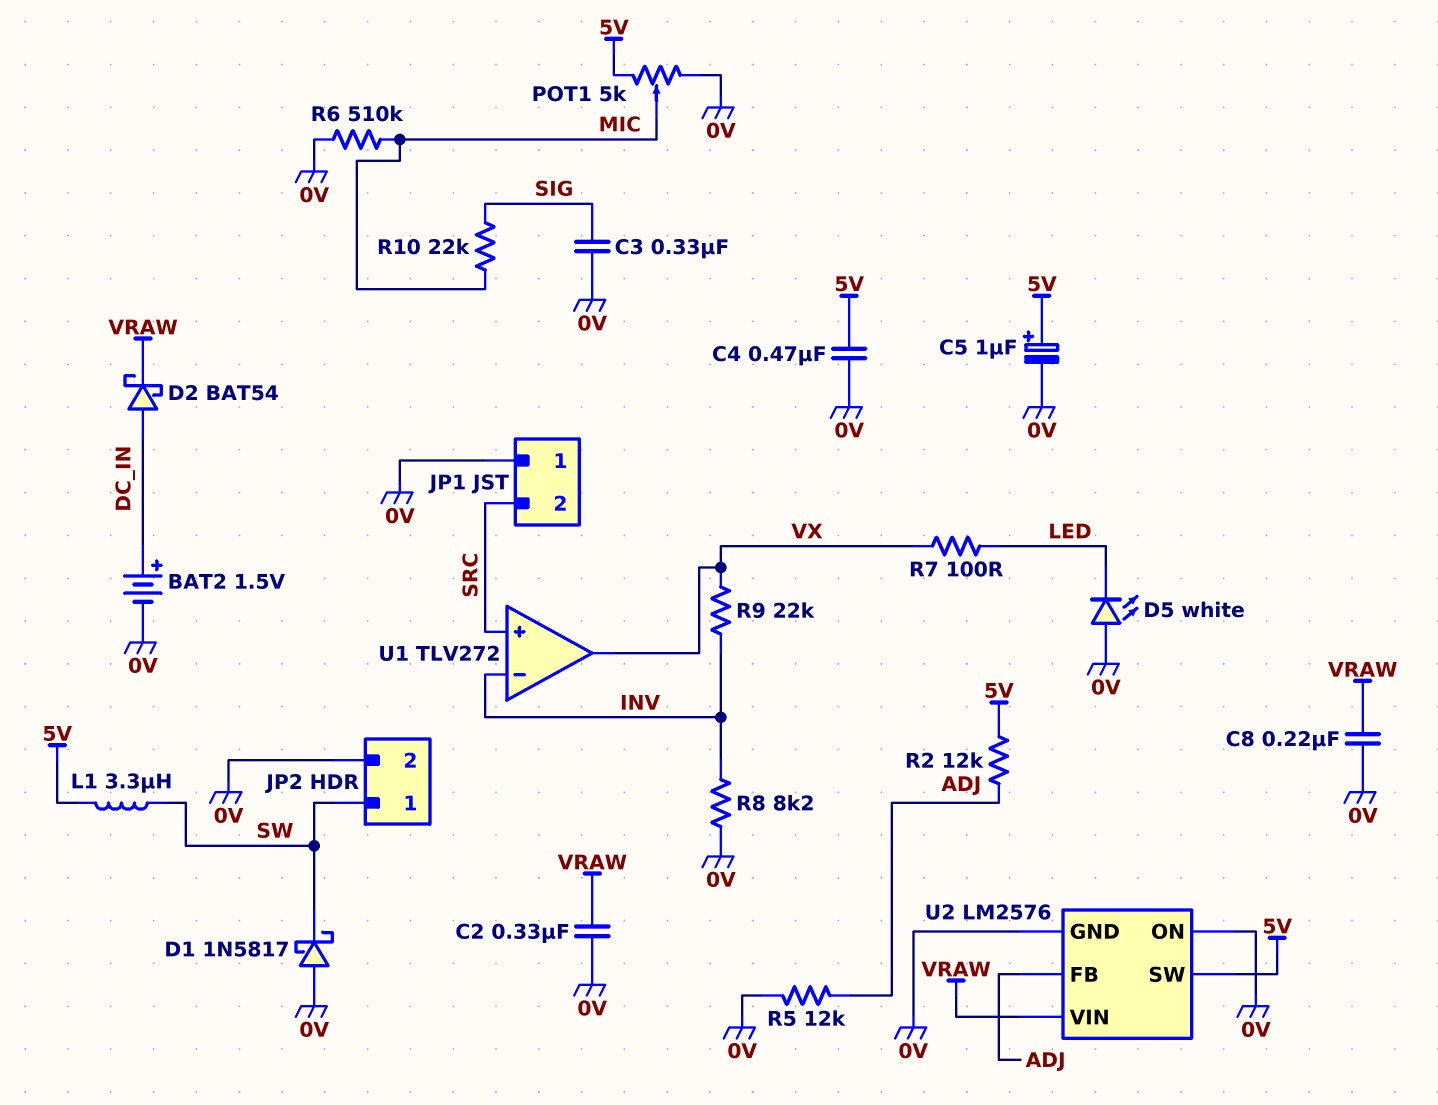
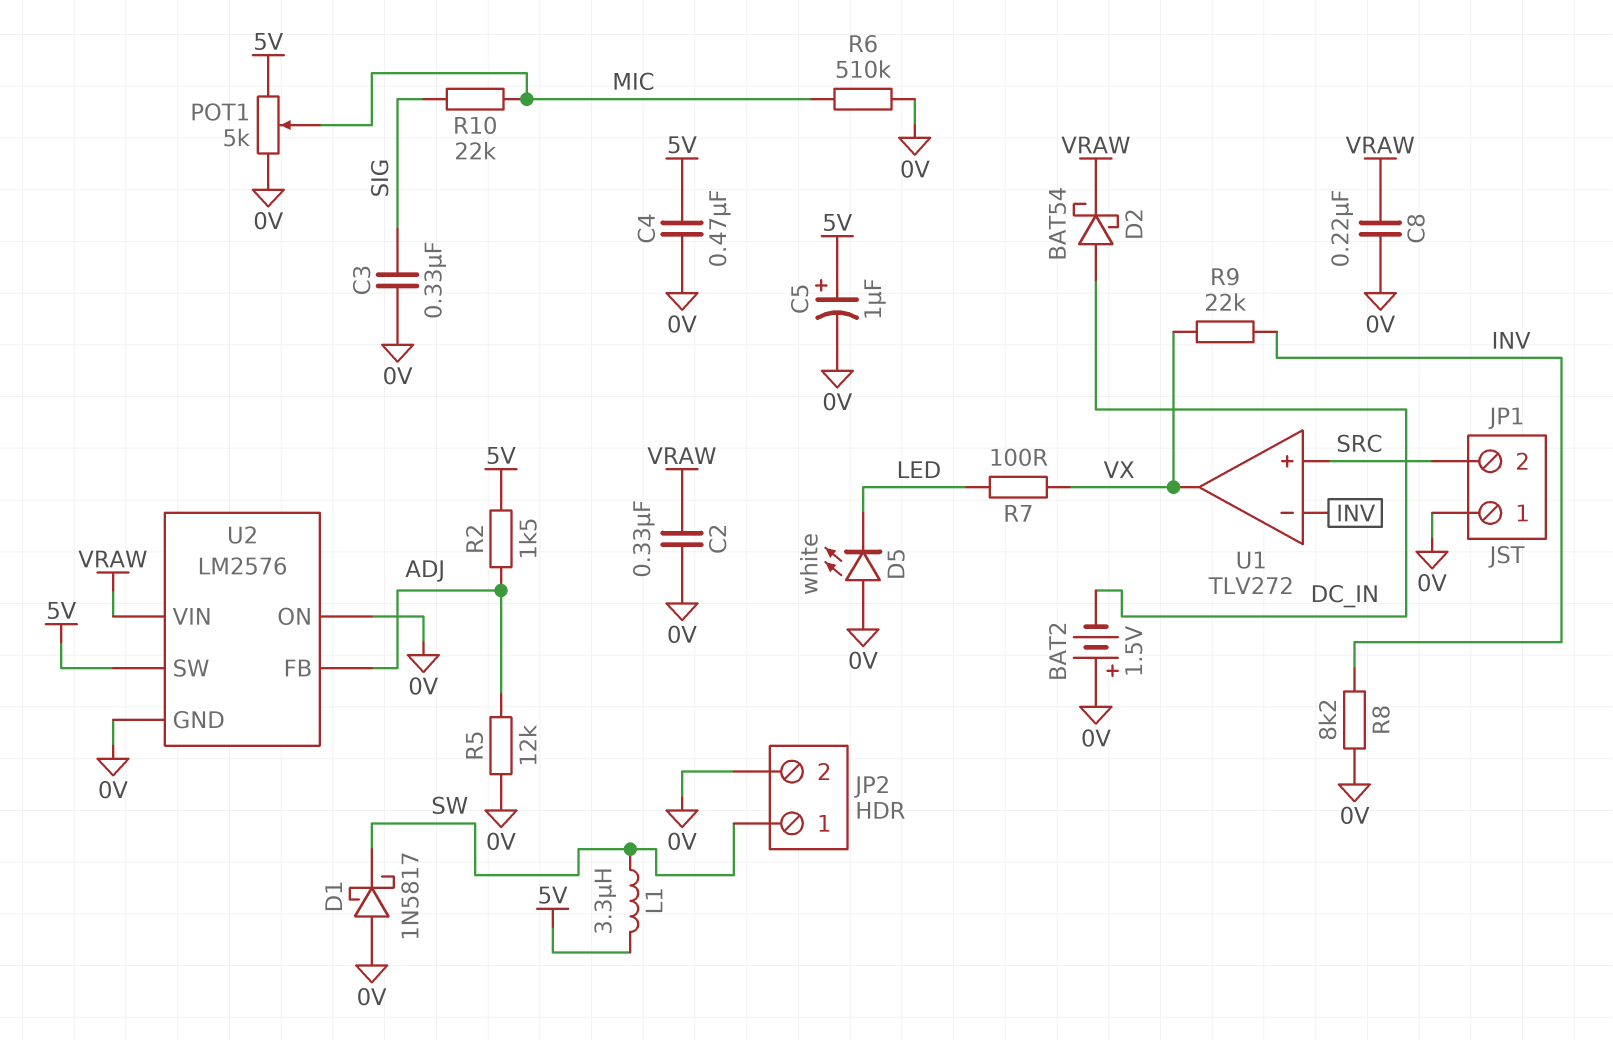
BAT2: 1.5V (plus DC_IN, minus 0V) -> 1.5V (plus 0V, minus DC_IN)
R2: 12k (5V, ADJ) -> 1.5k (5V, ADJ)

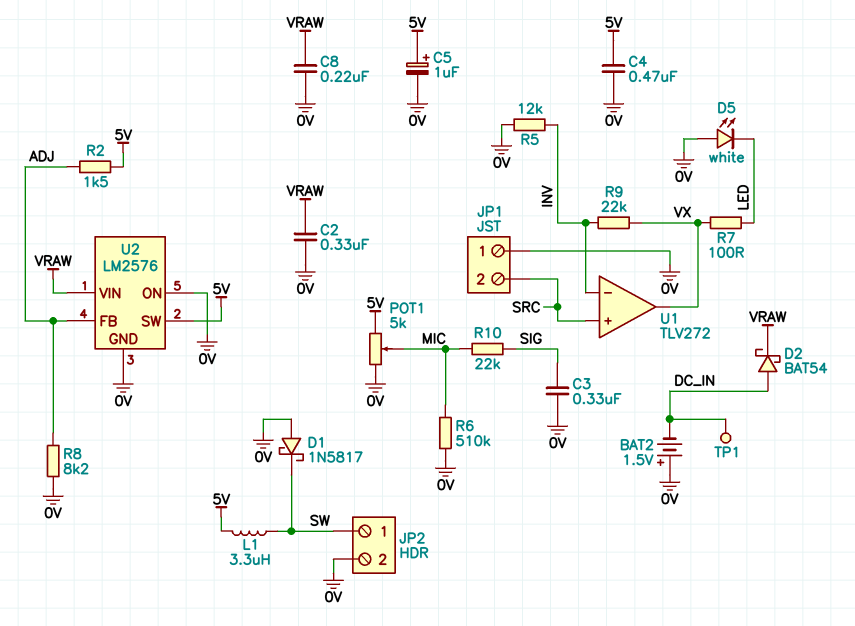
R5: 12k (0V, ADJ) -> 12k (0V, INV)
R8: 8.2k (0V, INV) -> 8.2k (0V, ADJ)
TP1: none -> test point (DC_IN)

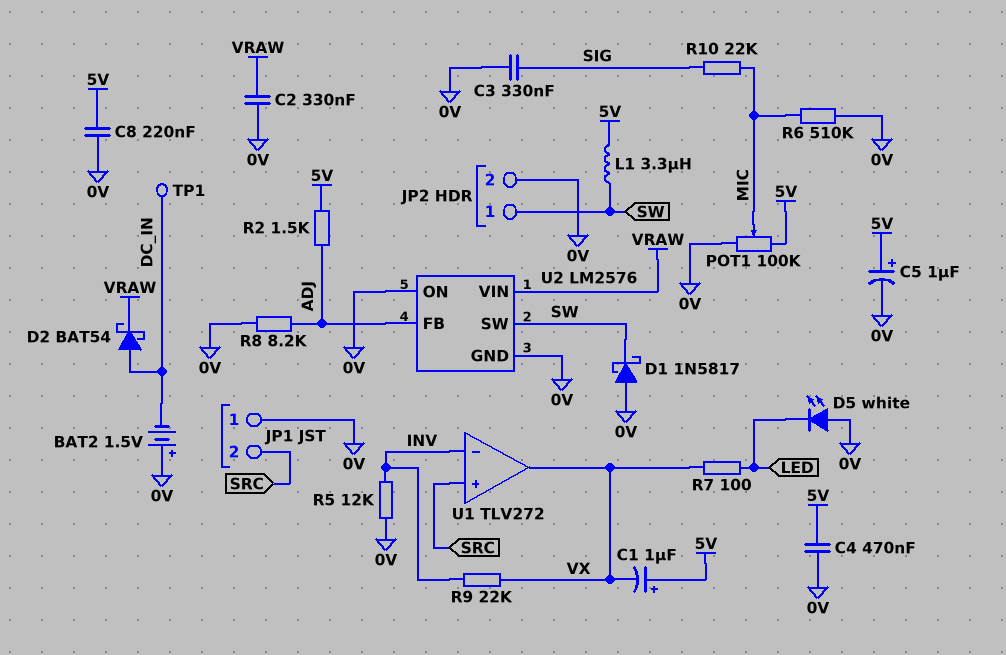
C1: none -> 1uF (plus 5V, minus VX)
C8: 220nF (0V, VRAW) -> 220nF (0V, 5V)
POT1: 5k (0V, 5V, wiper MIC) -> 100k (0V, 5V, wiper MIC)
U2 pin SW: 5V -> SW

